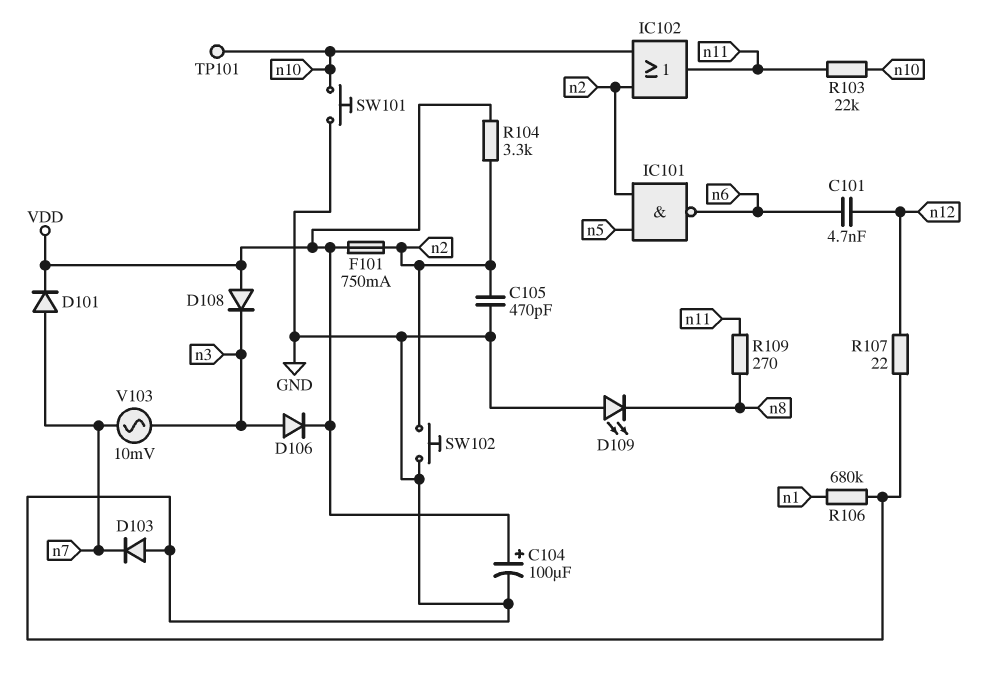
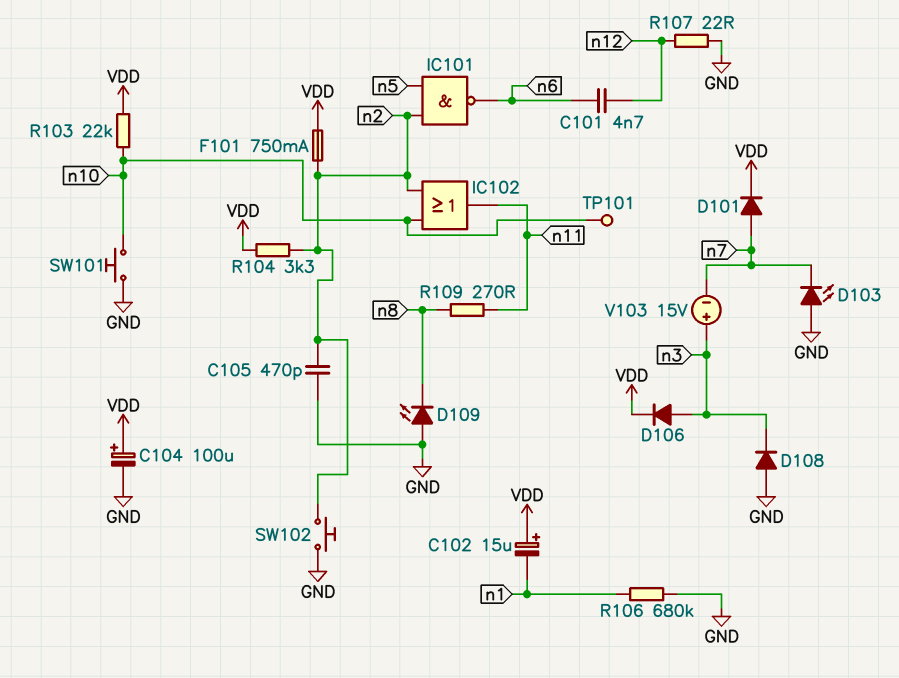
C102: none -> 15uF (plus VDD, minus n1)
D103: diode (A GND, K n7) -> LED (A GND, K n7)
D108: diode (A VDD, K n3) -> diode (A GND, K n3)
R103: 22k (n10, n11) -> 22k (VDD, n10)
V103: AC 10mV (n3, n7) -> 15V (plus n3, minus n7)

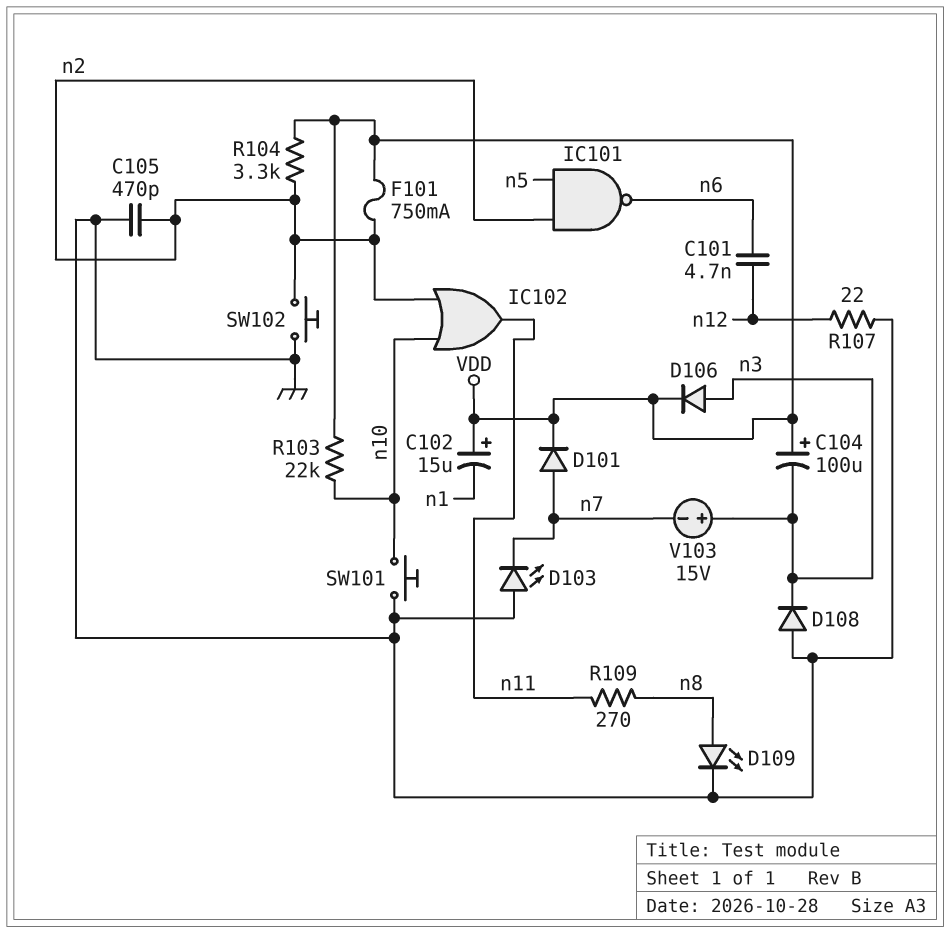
C104: 100uF (plus VDD, minus GND) -> 100uF (plus VDD, minus n3)
D109: LED (A GND, K n8) -> LED (A n8, K GND)
R106: 680k (GND, n1) -> none
TP101: test point (n10) -> none

